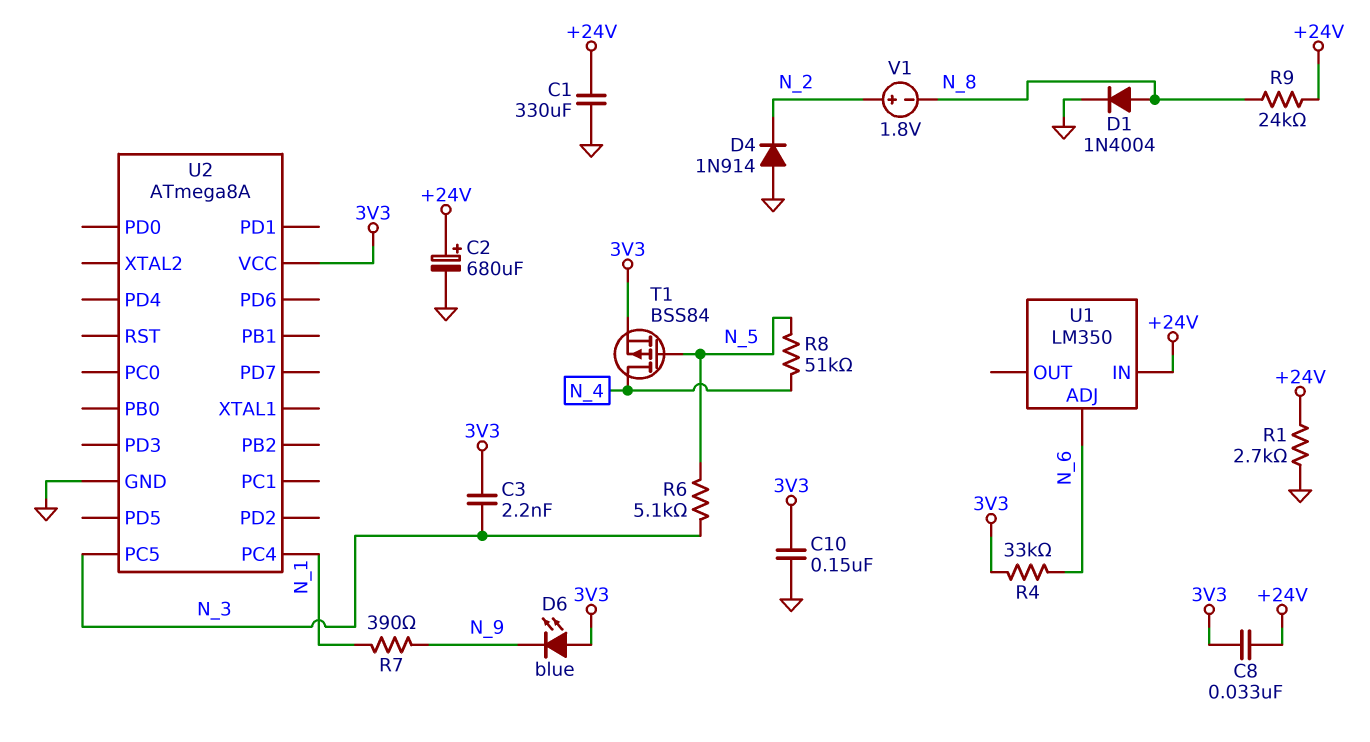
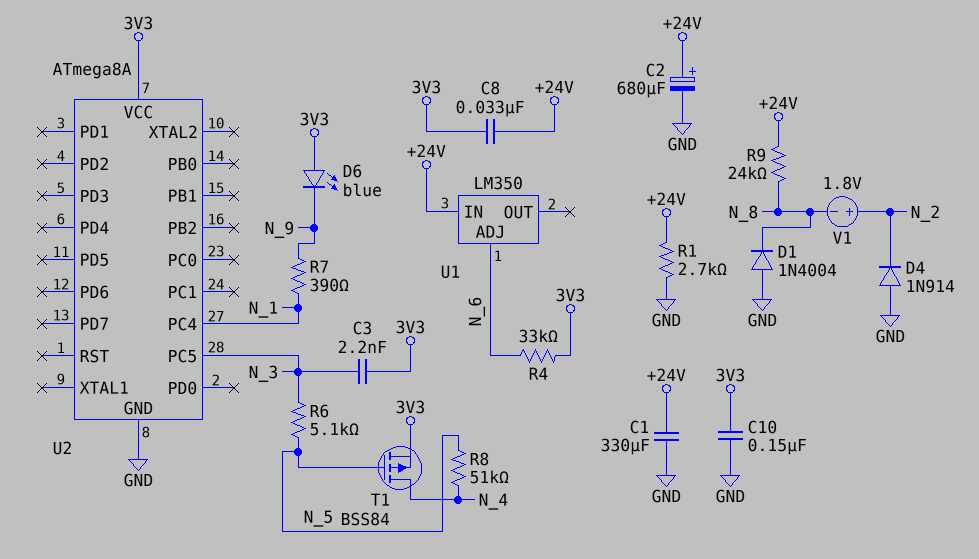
D1: diode 1N4004 (A N_8, K GND) -> diode 1N4004 (A GND, K N_8)

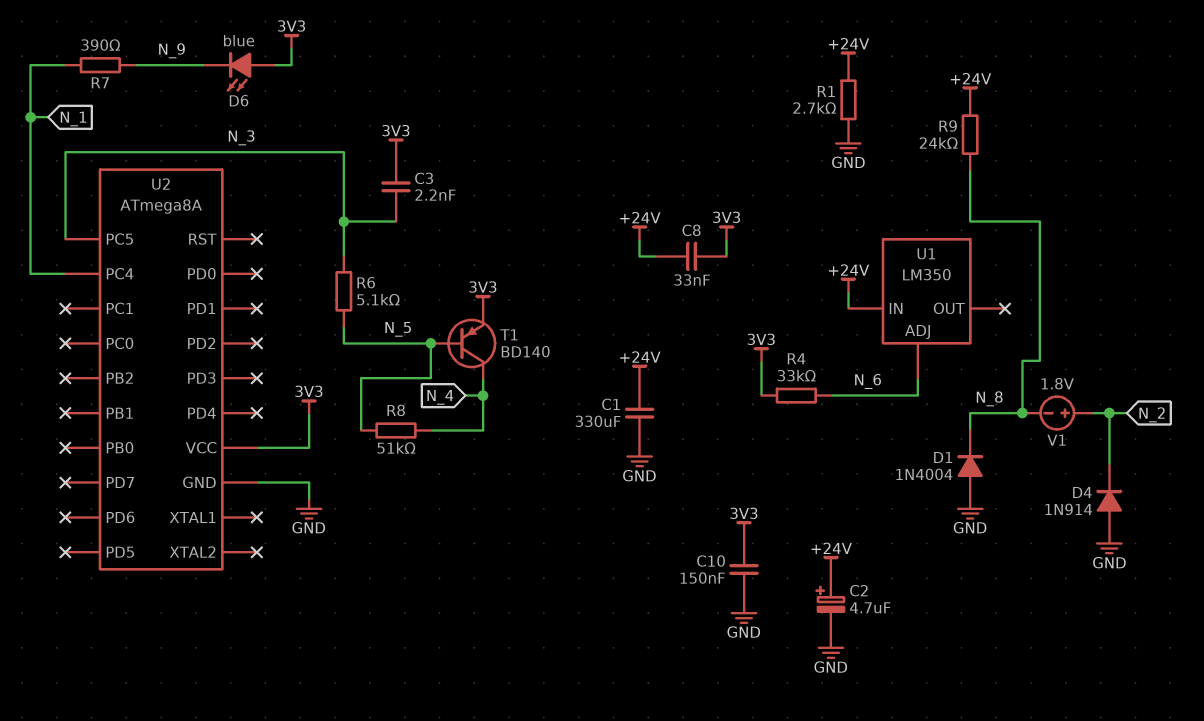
C2: 680uF (plus +24V, minus GND) -> 4.7uF (plus +24V, minus GND)
T1: PMOS BSS84 (G N_5, D N_4, S 3V3) -> PNP BD140 (B N_5, C N_4, E 3V3)

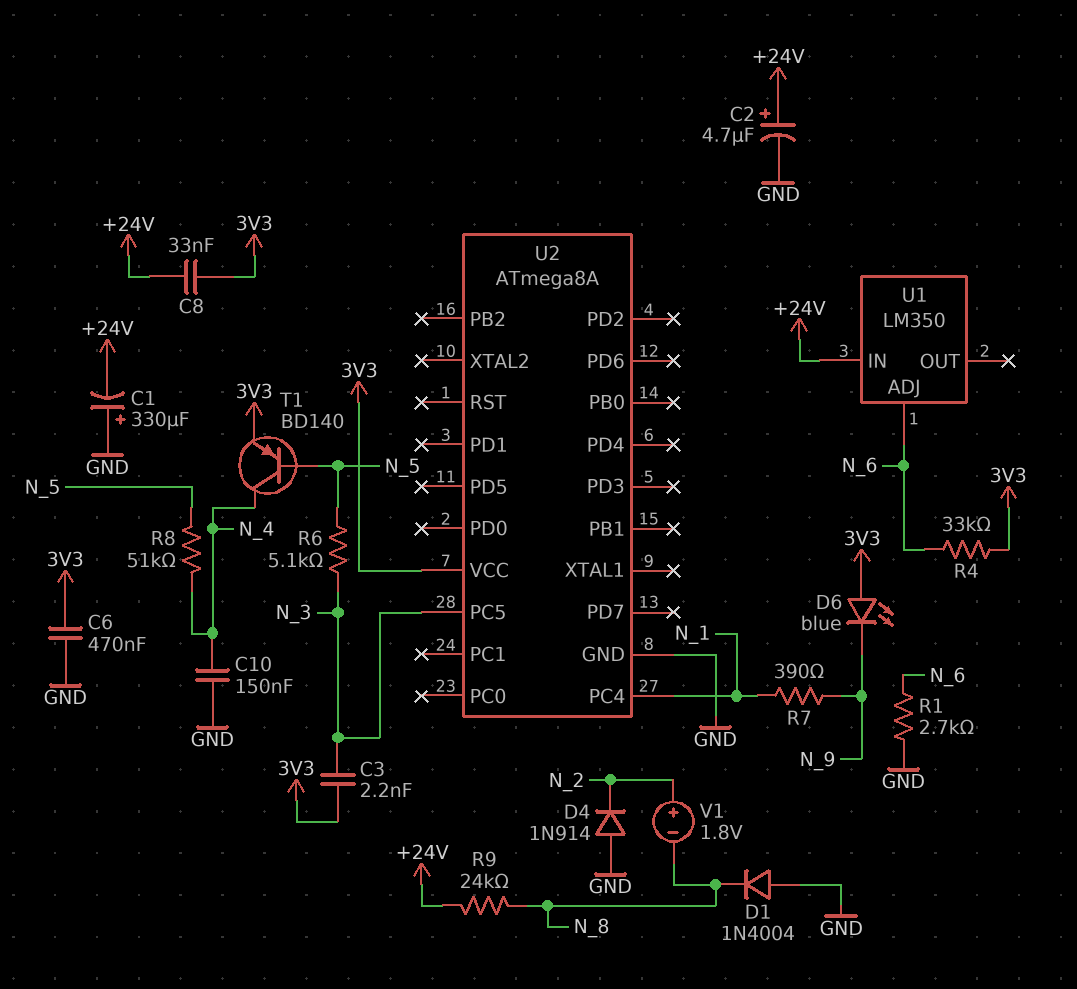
C1: 330uF (+24V, GND) -> 330uF (plus GND, minus +24V)
C6: none -> 470nF (3V3, GND)
C10: 150nF (3V3, GND) -> 150nF (GND, N_4)
R1: 2.7k (+24V, GND) -> 2.7k (GND, N_6)

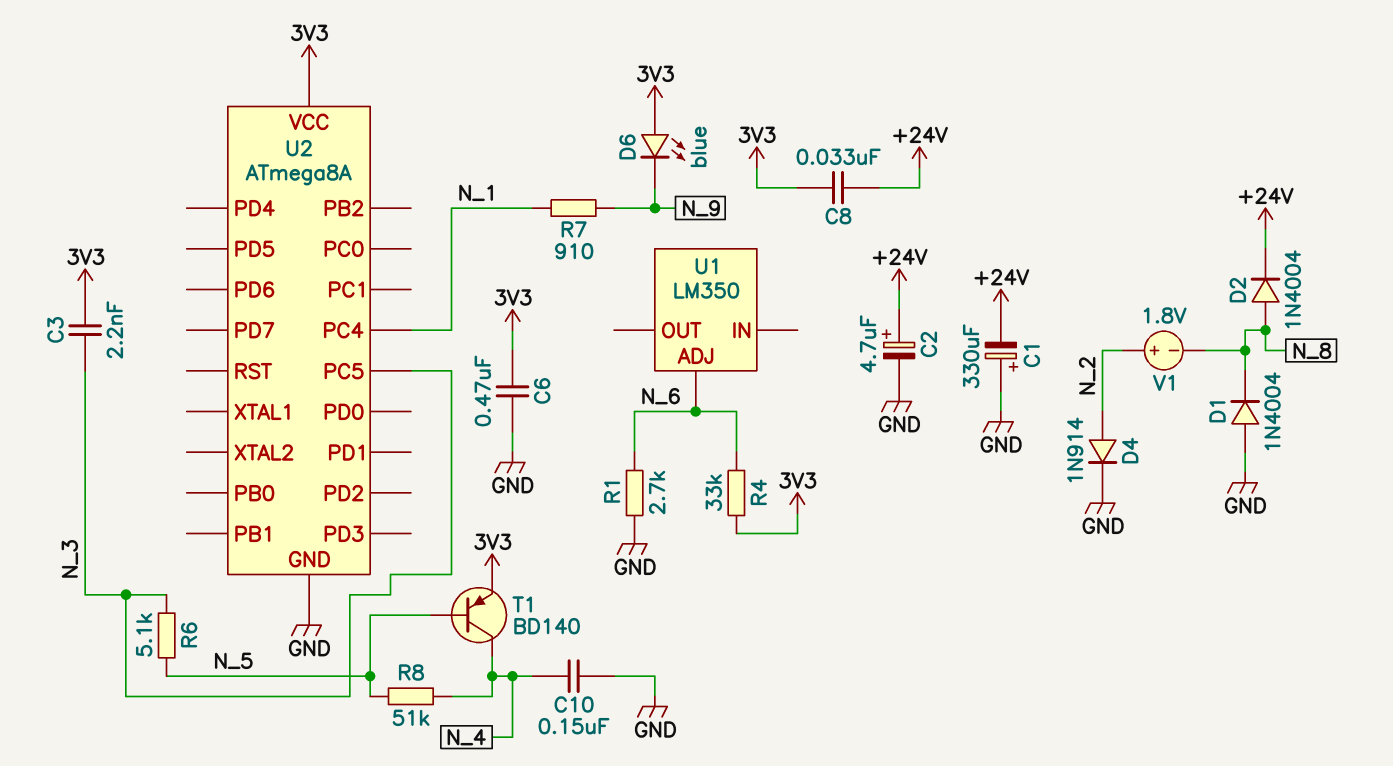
D2: none -> diode 1N4004 (A N_8, K +24V)
D4: diode 1N914 (A GND, K N_2) -> diode 1N914 (A N_2, K GND)
R7: 390 (N_1, N_9) -> 910 (N_1, N_9)
R9: 24k (+24V, N_8) -> none
U1 pin IN: +24V -> none

